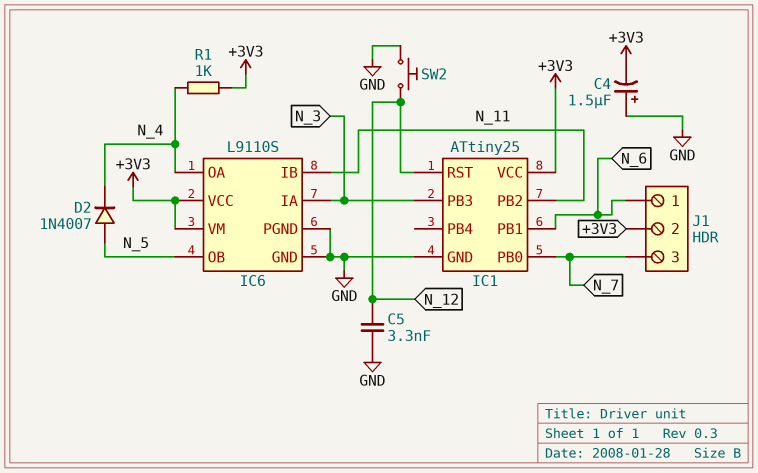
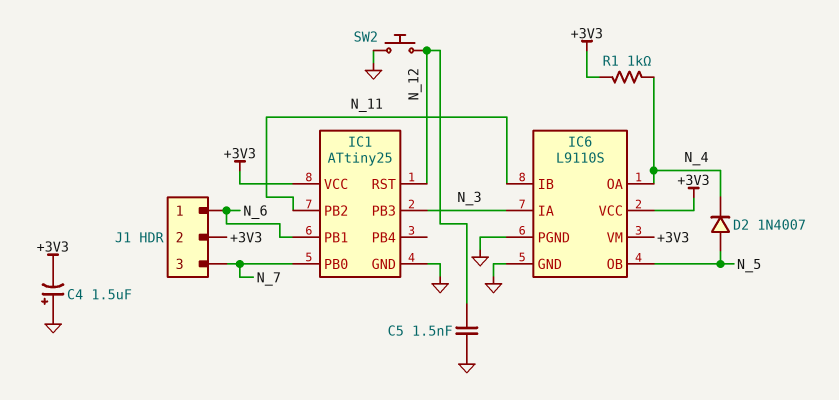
C5: 3.3nF (GND, N_12) -> 1.5nF (GND, N_12)

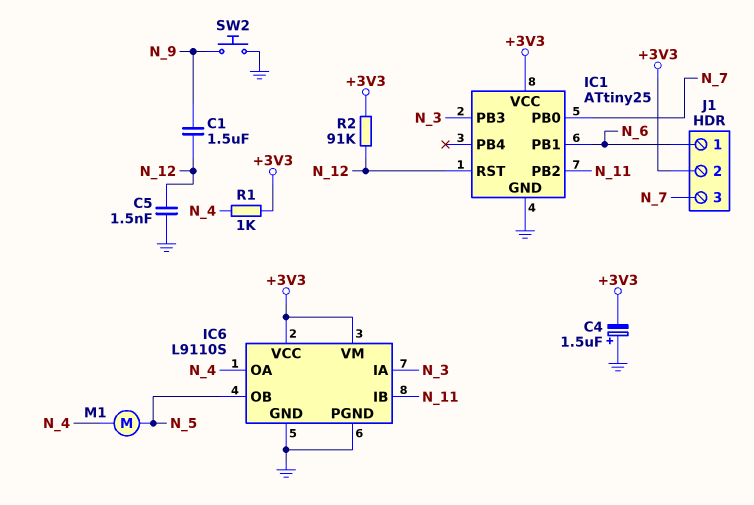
C1: none -> 1.5uF (N_9, N_12)
D2: diode 1N4007 (A N_5, K N_4) -> none
M1: none -> motor (N_4, N_5)
R2: none -> 91k (+3V3, N_12)
SW2: button (GND, N_12) -> button (GND, N_9)

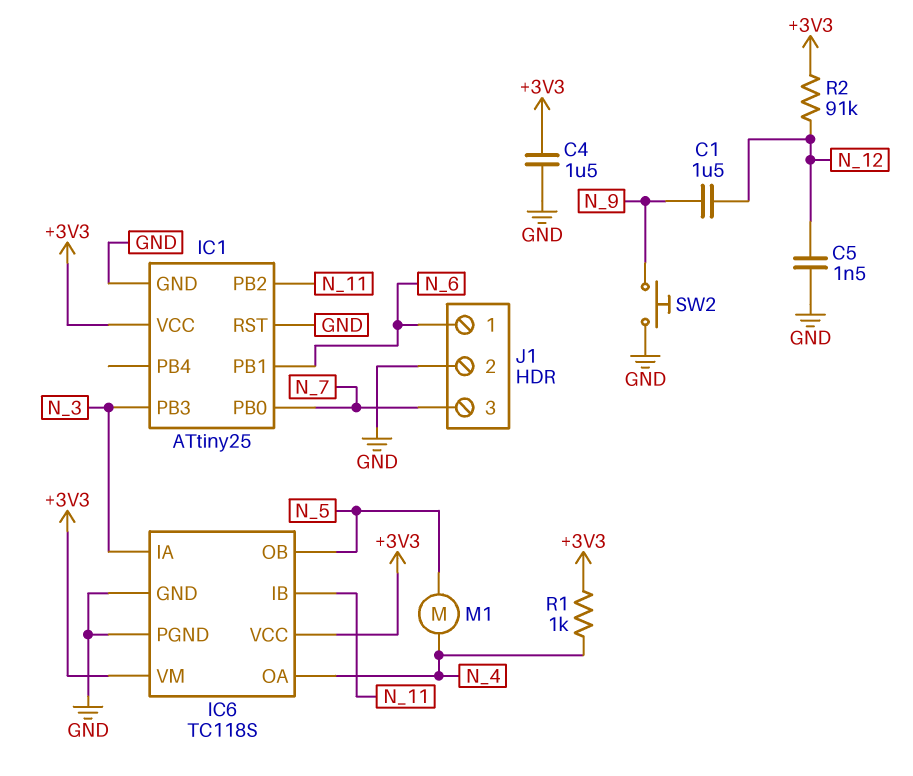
C4: 1.5uF (plus GND, minus +3V3) -> 1.5uF (+3V3, GND)
IC1 pin RST: N_12 -> GND
IC6: L9110S -> TC118S
J1 pin 2: +3V3 -> GND

